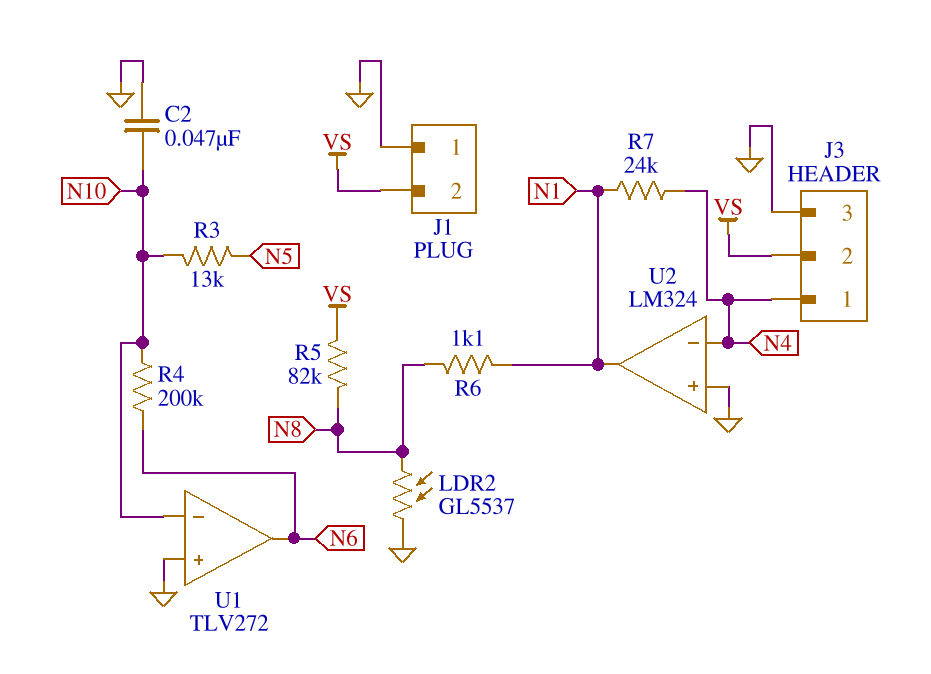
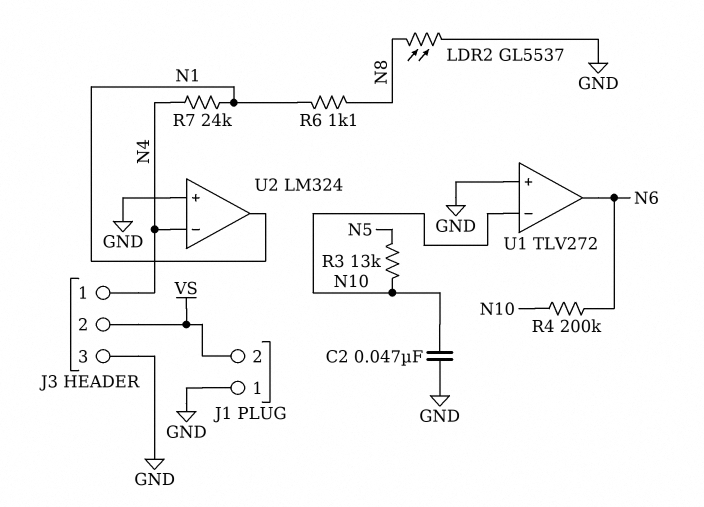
R5: 82k (N8, VS) -> none

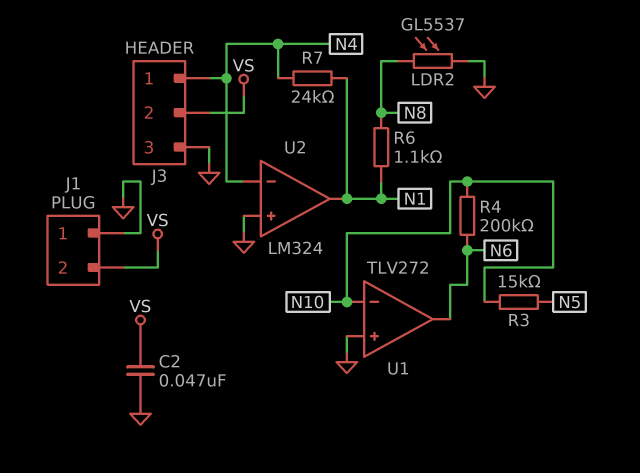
C2: 47nF (GND, N10) -> 47nF (GND, VS)
R3: 13k (N5, N10) -> 15k (N5, N10)

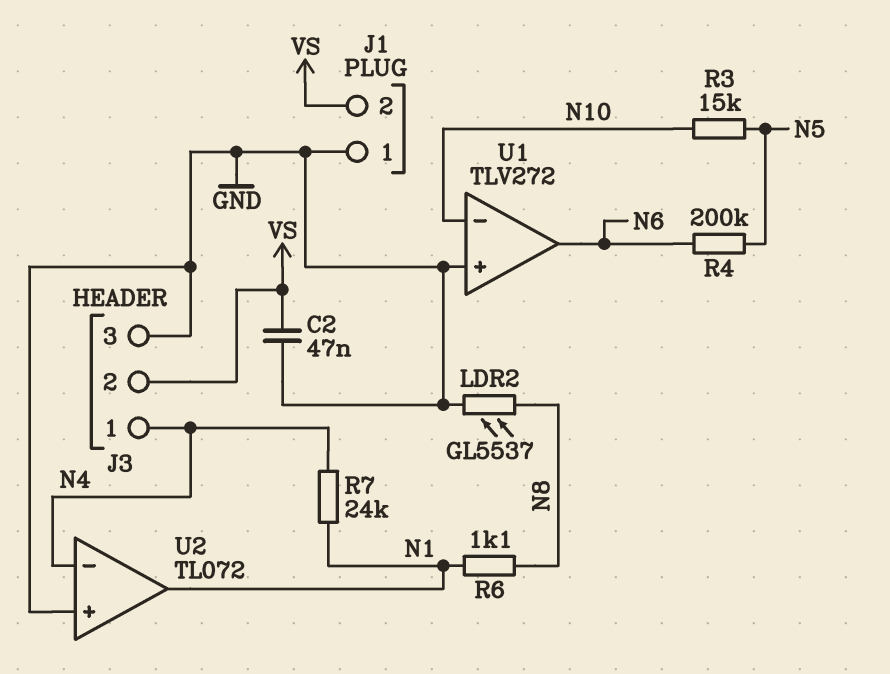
R4: 200k (N6, N10) -> 200k (N5, N6)
U2: LM324 -> TL072

